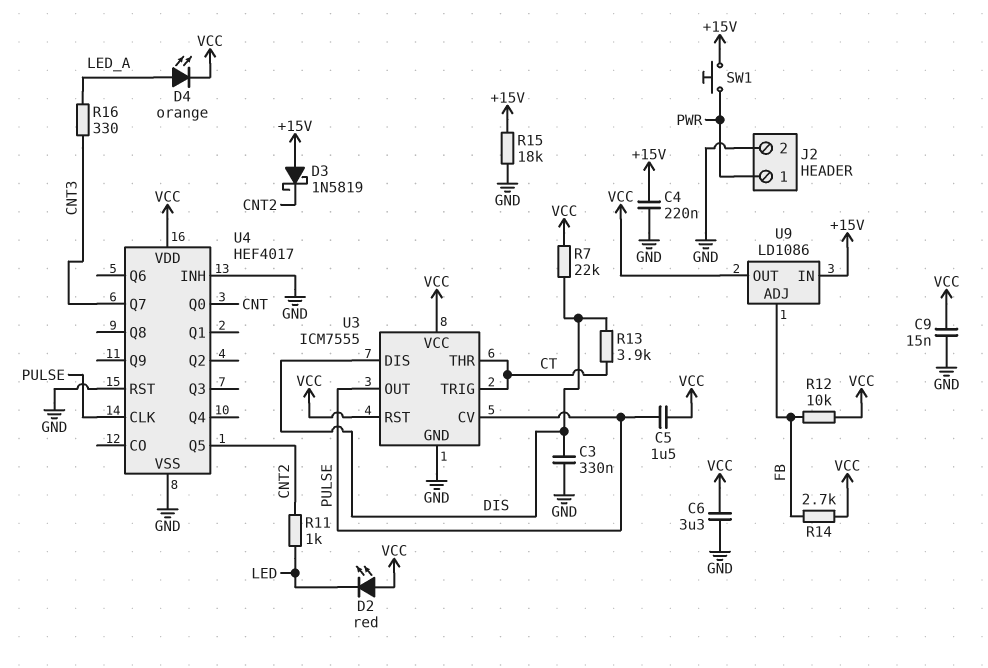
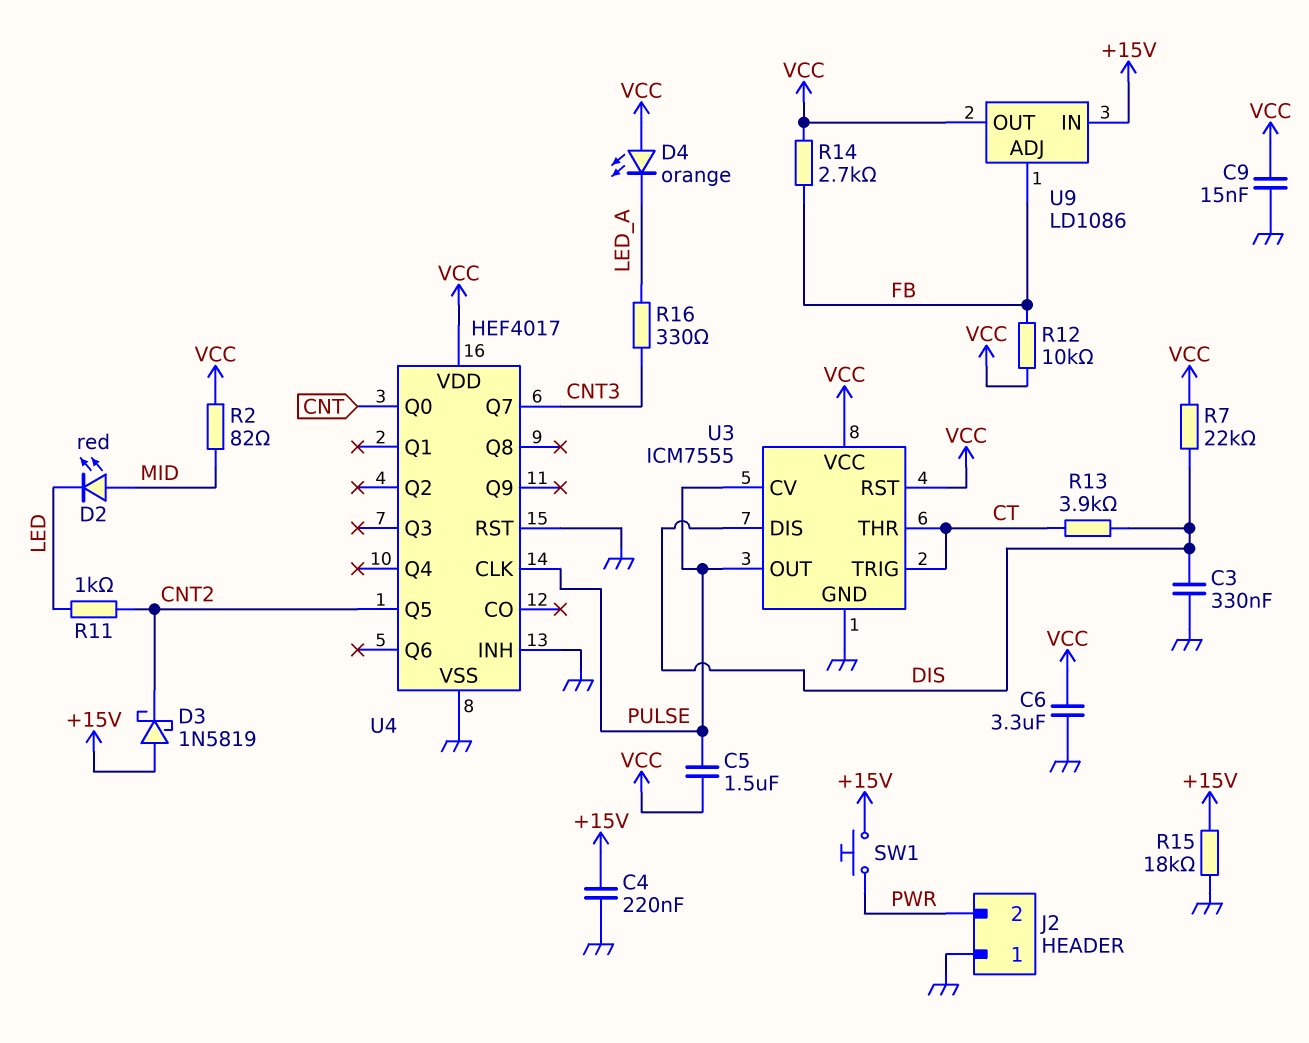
D2: LED red (A VCC, K LED) -> LED red (A MID, K LED)
D4: LED orange (A LED_A, K VCC) -> LED orange (A VCC, K LED_A)
J2 pin 1: PWR -> GND
J2 pin 2: GND -> PWR
R2: none -> 82 (MID, VCC)

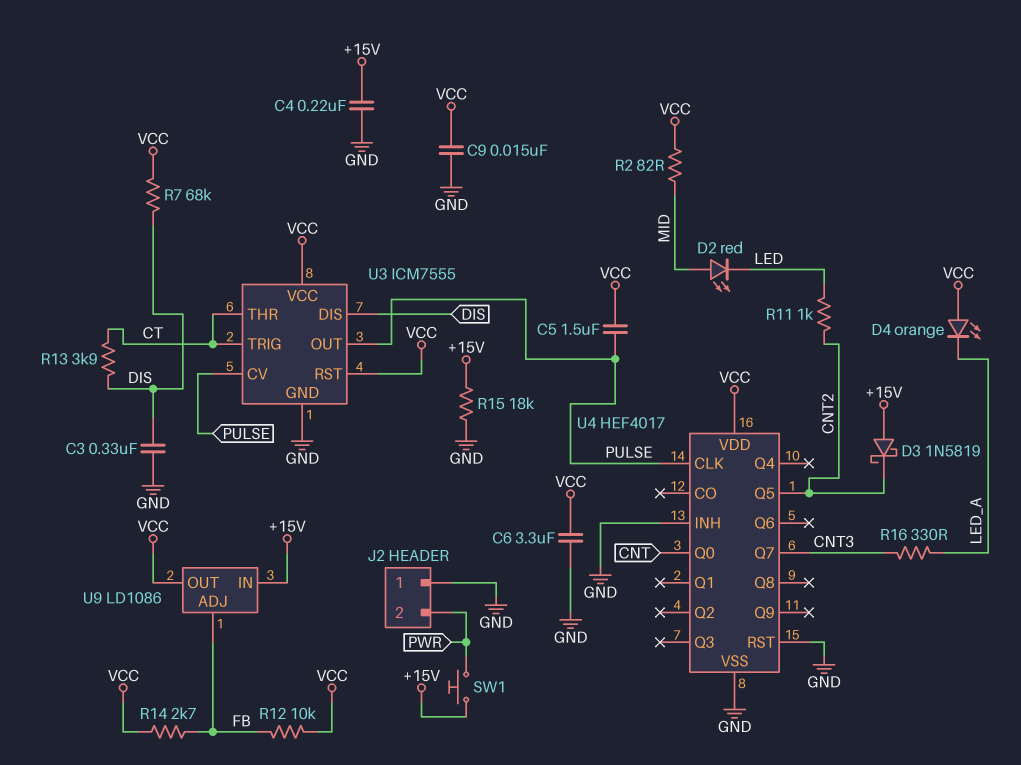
R7: 22k (DIS, VCC) -> 68k (DIS, VCC)

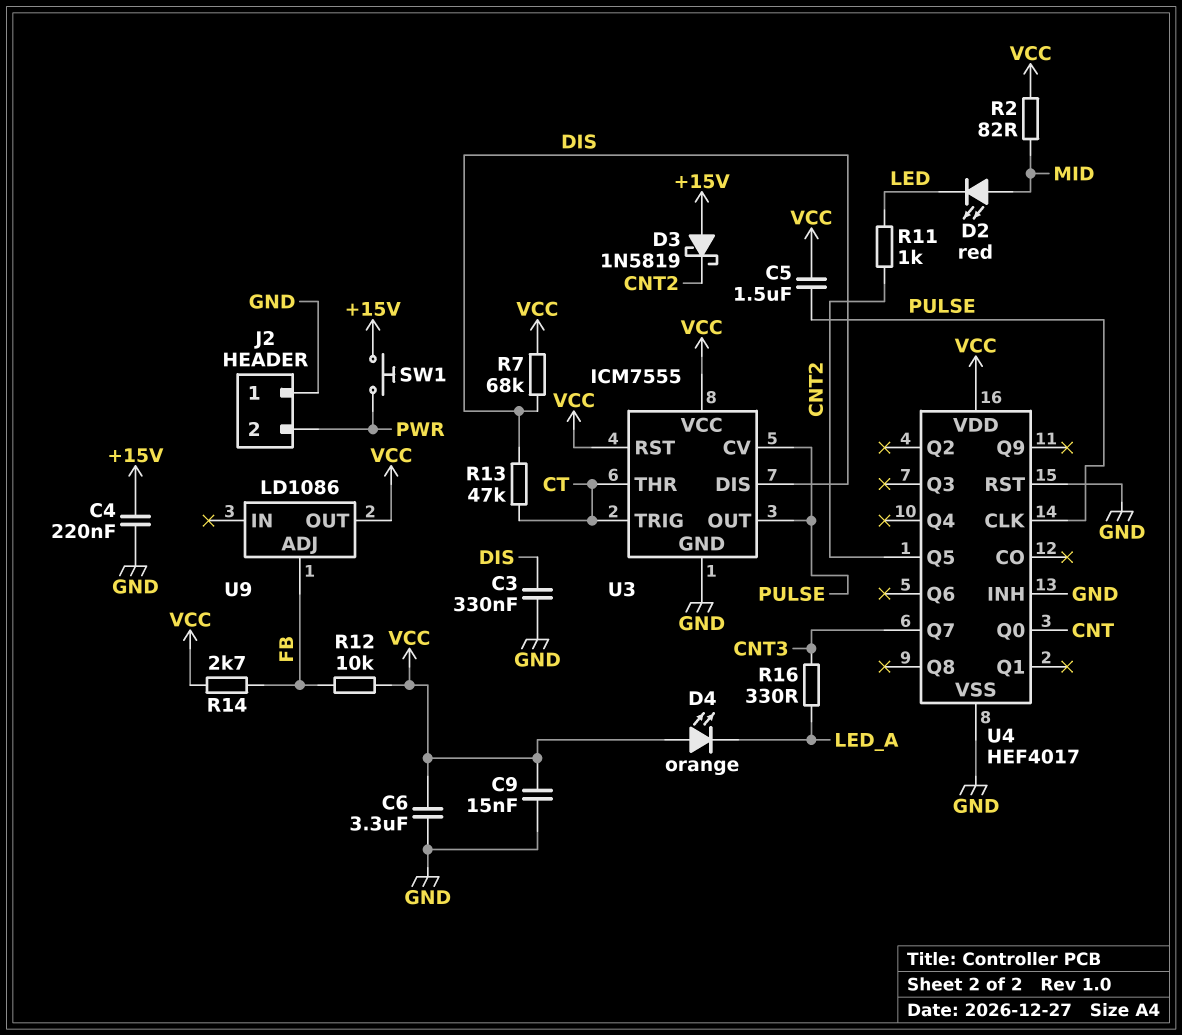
R13: 3.9k (CT, DIS) -> 47k (CT, DIS)
R15: 18k (+15V, GND) -> none
U9 pin IN: +15V -> none

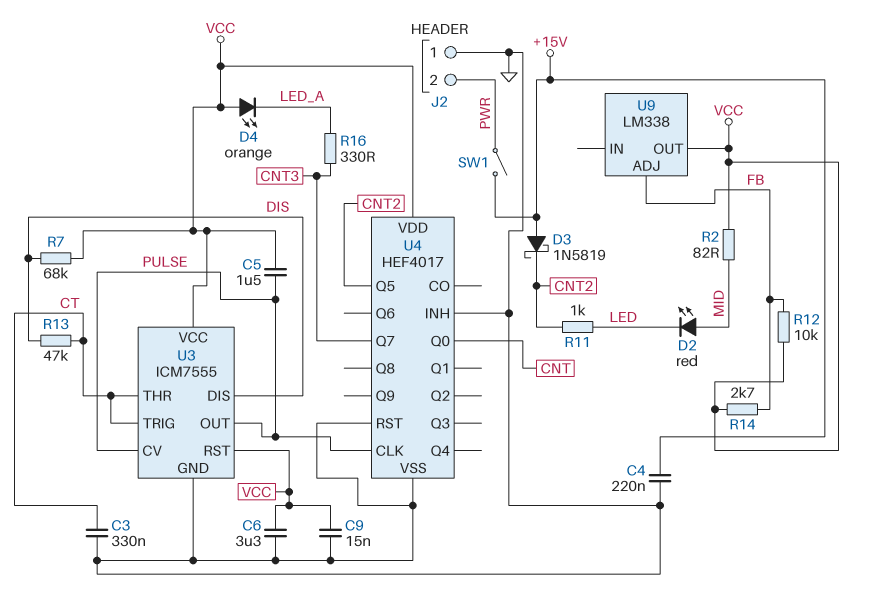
C3: 330nF (DIS, GND) -> 330nF (CT, GND)
SW1: button (+15V, PWR) -> switch (+15V, PWR)
U9: LD1086 -> LM338

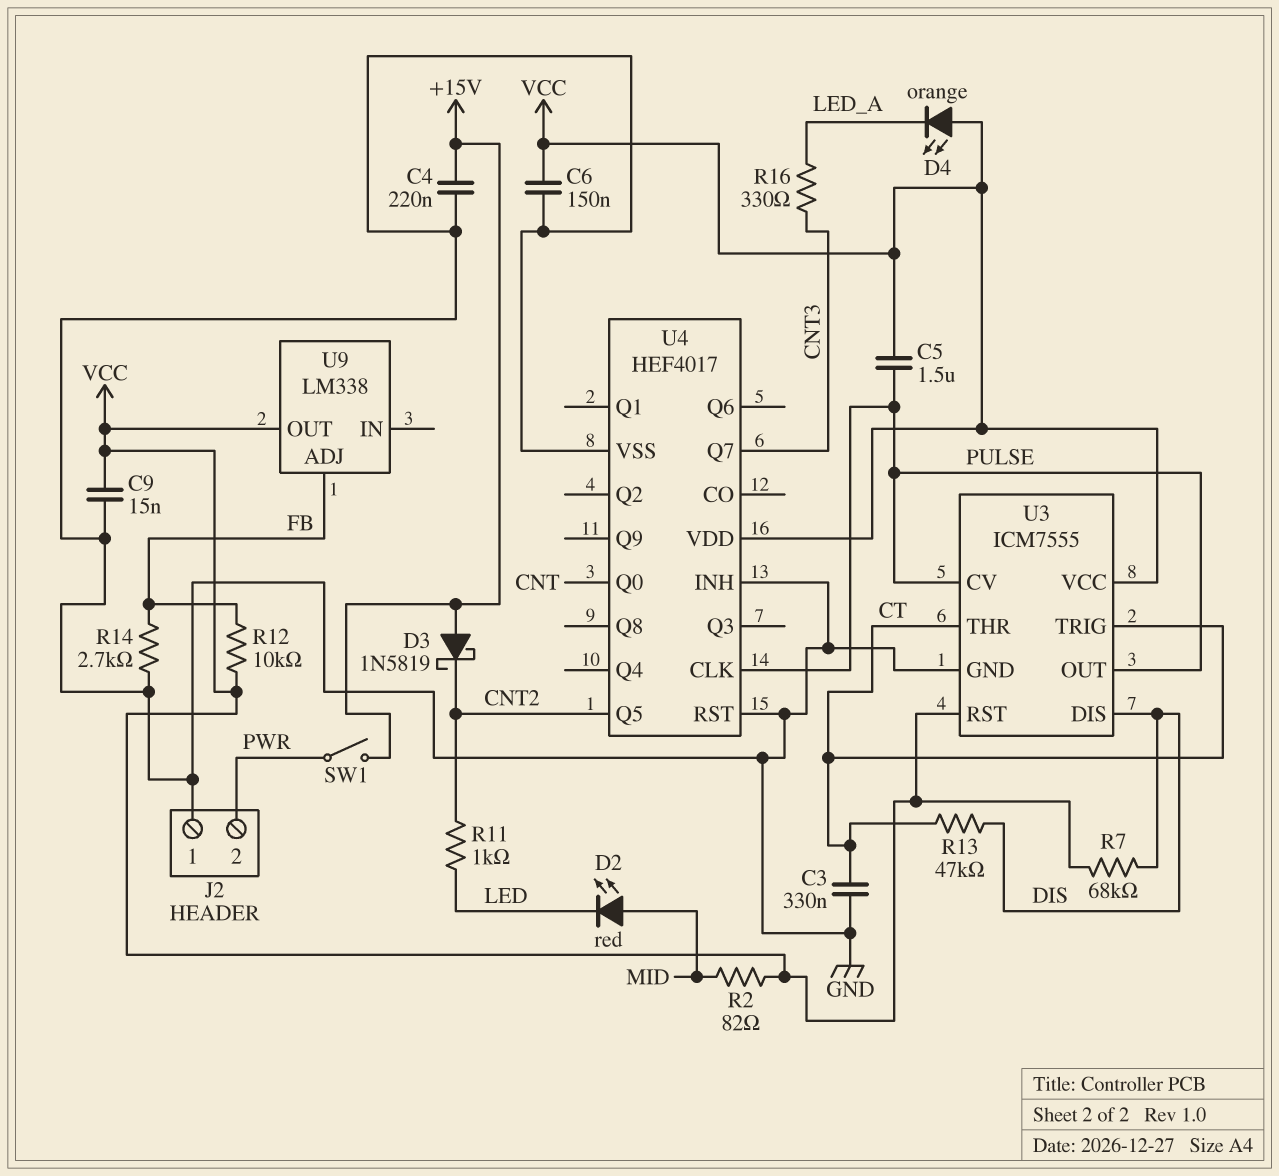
C6: 3.3uF (GND, VCC) -> 150nF (GND, VCC)
R14: 2.7k (FB, VCC) -> 2.7k (FB, GND)

